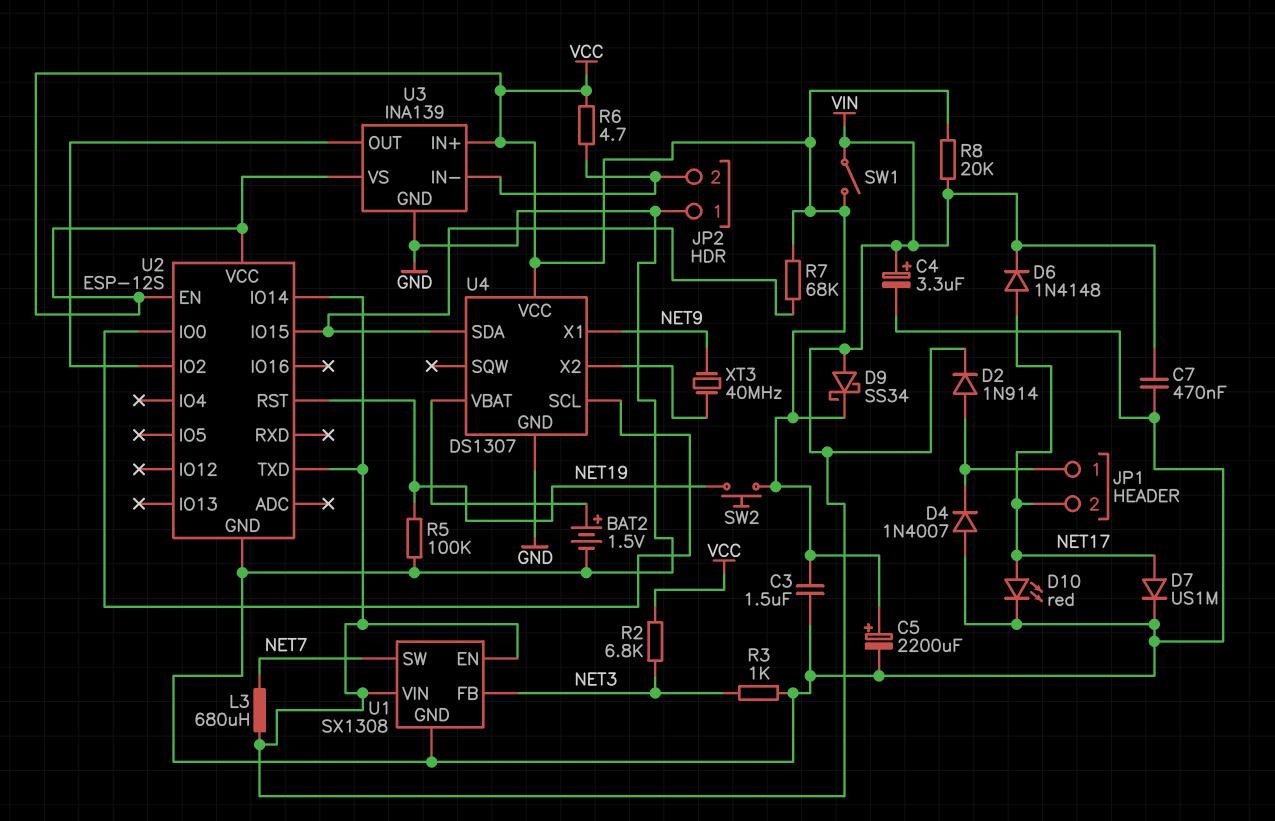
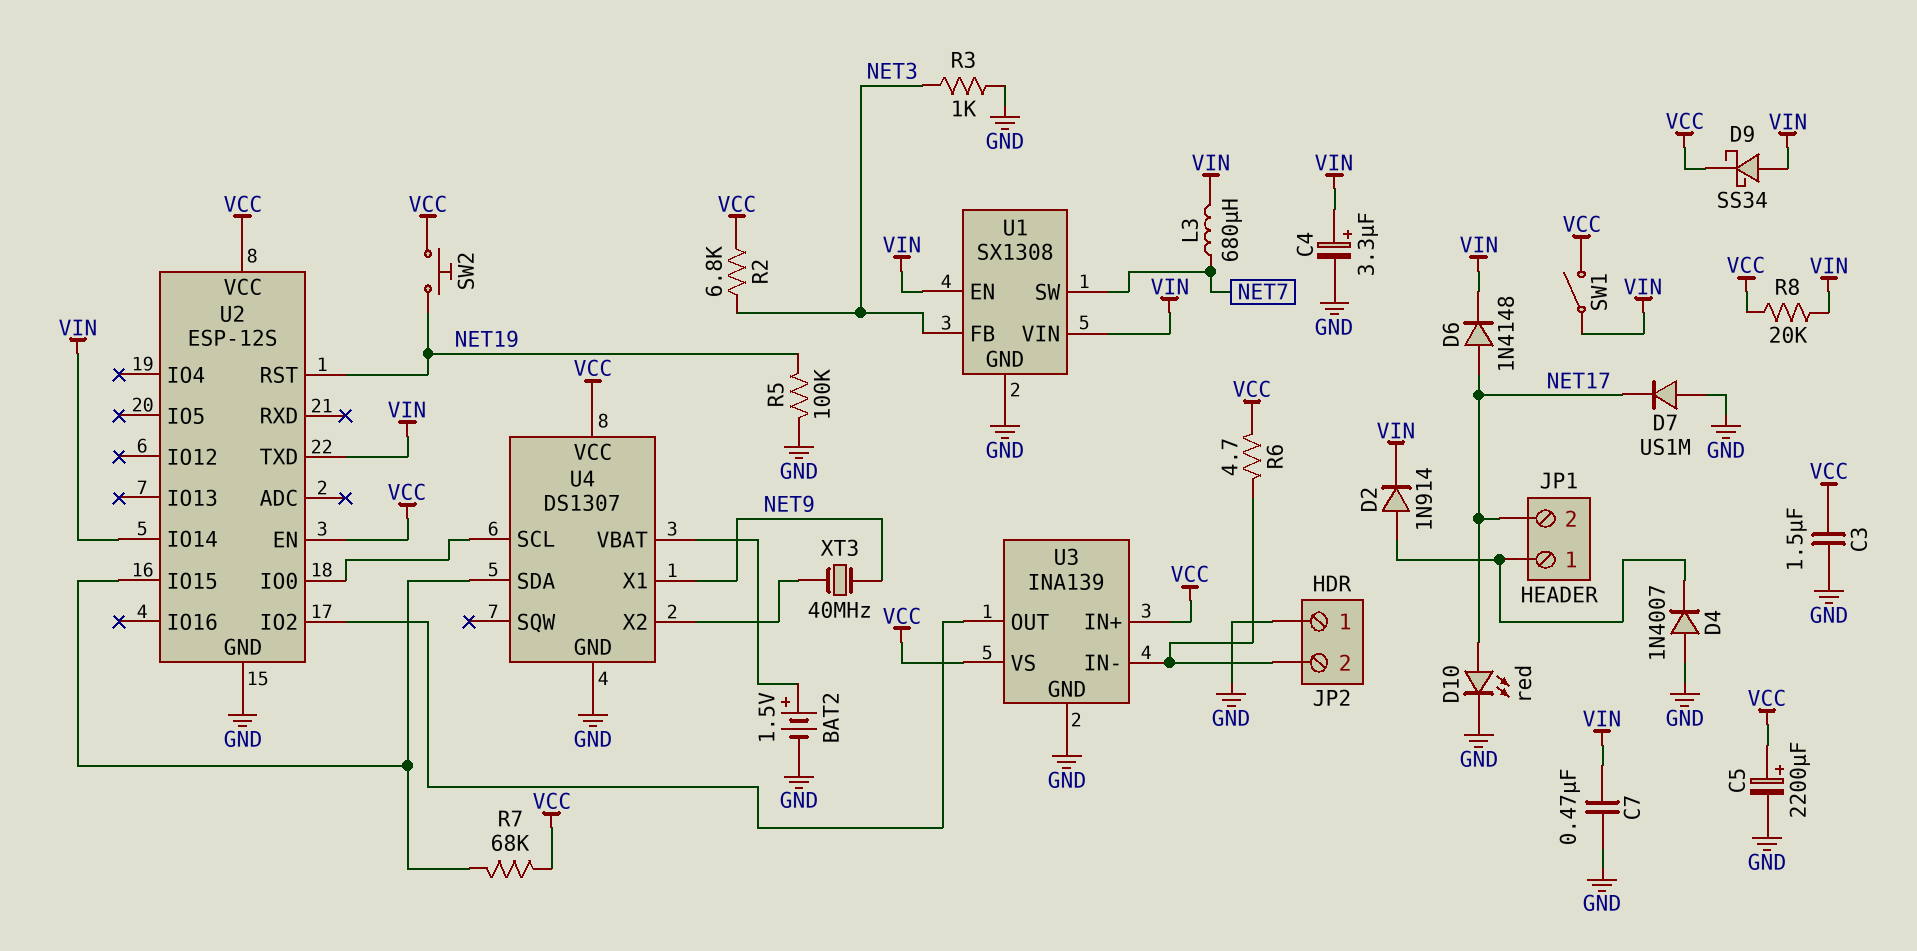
D7: diode US1M (A NET17, K GND) -> diode US1M (A GND, K NET17)

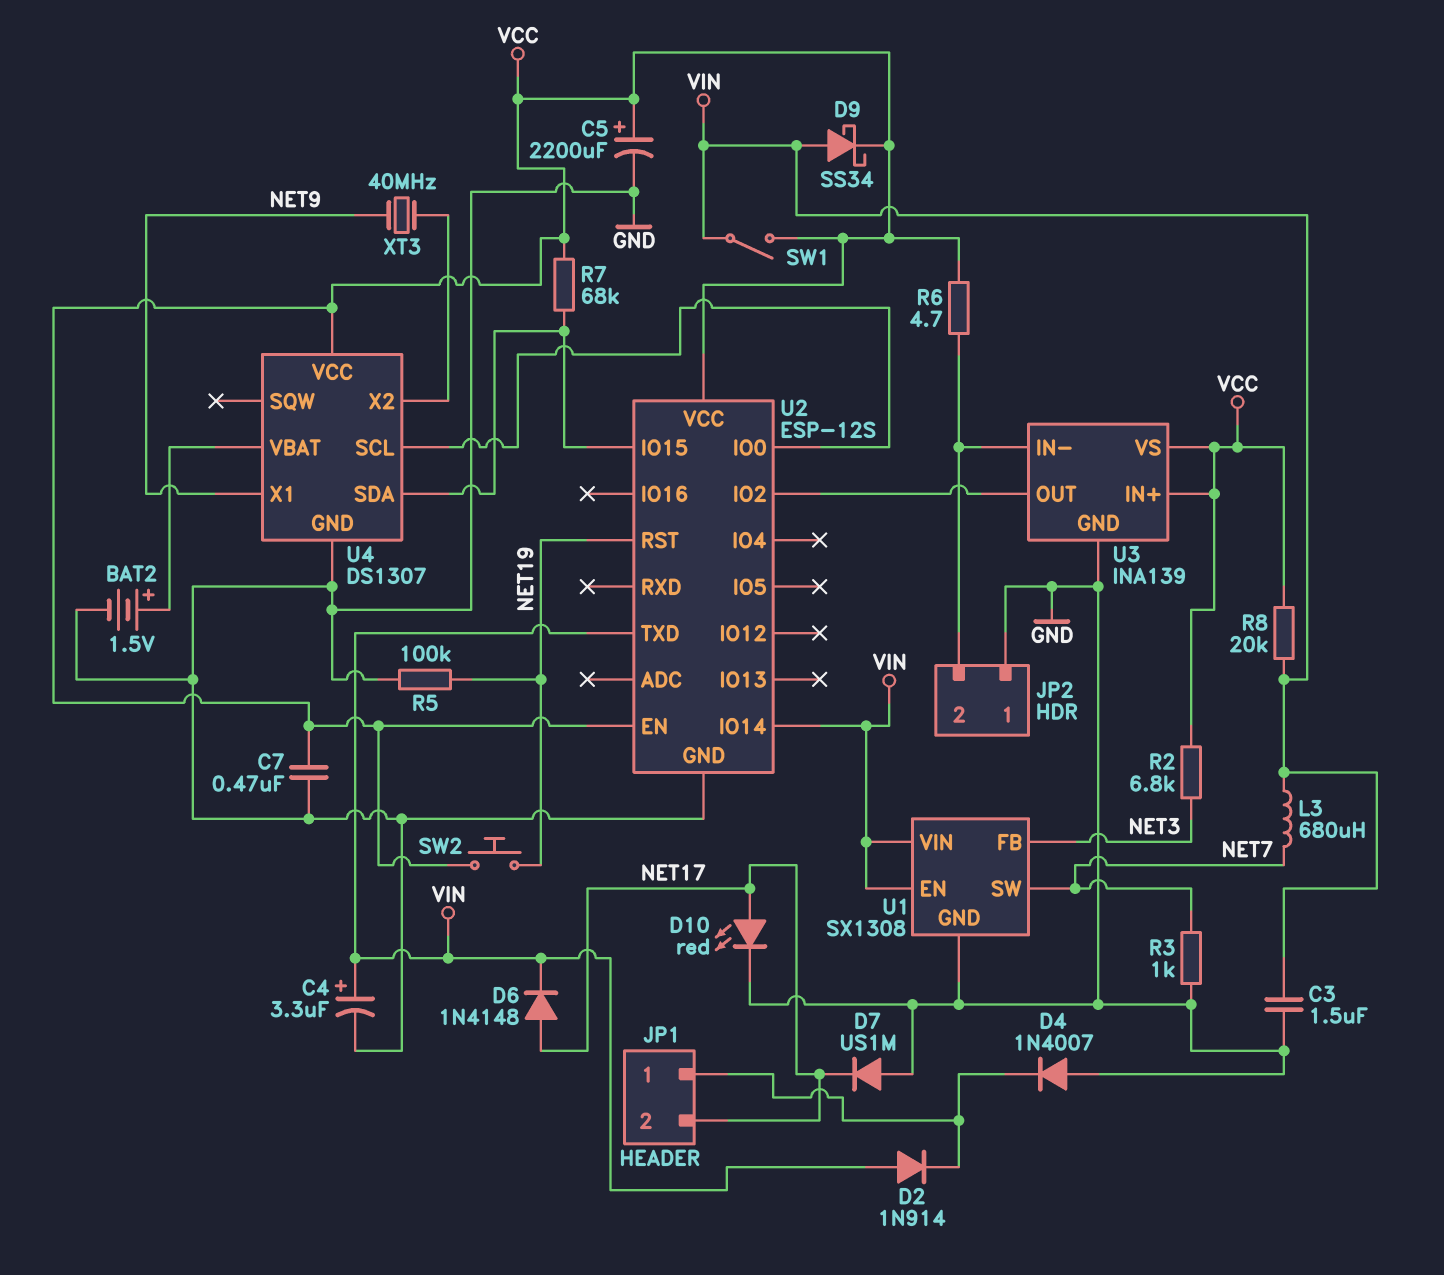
C3: 1.5uF (GND, VCC) -> 1.5uF (GND, VIN)
C7: 470nF (GND, VIN) -> 470nF (GND, VCC)
D2: diode 1N914 (A JP1/1, K VIN) -> diode 1N914 (A VIN, K JP1/1)
R3: 1k (GND, NET3) -> 1k (GND, NET7)

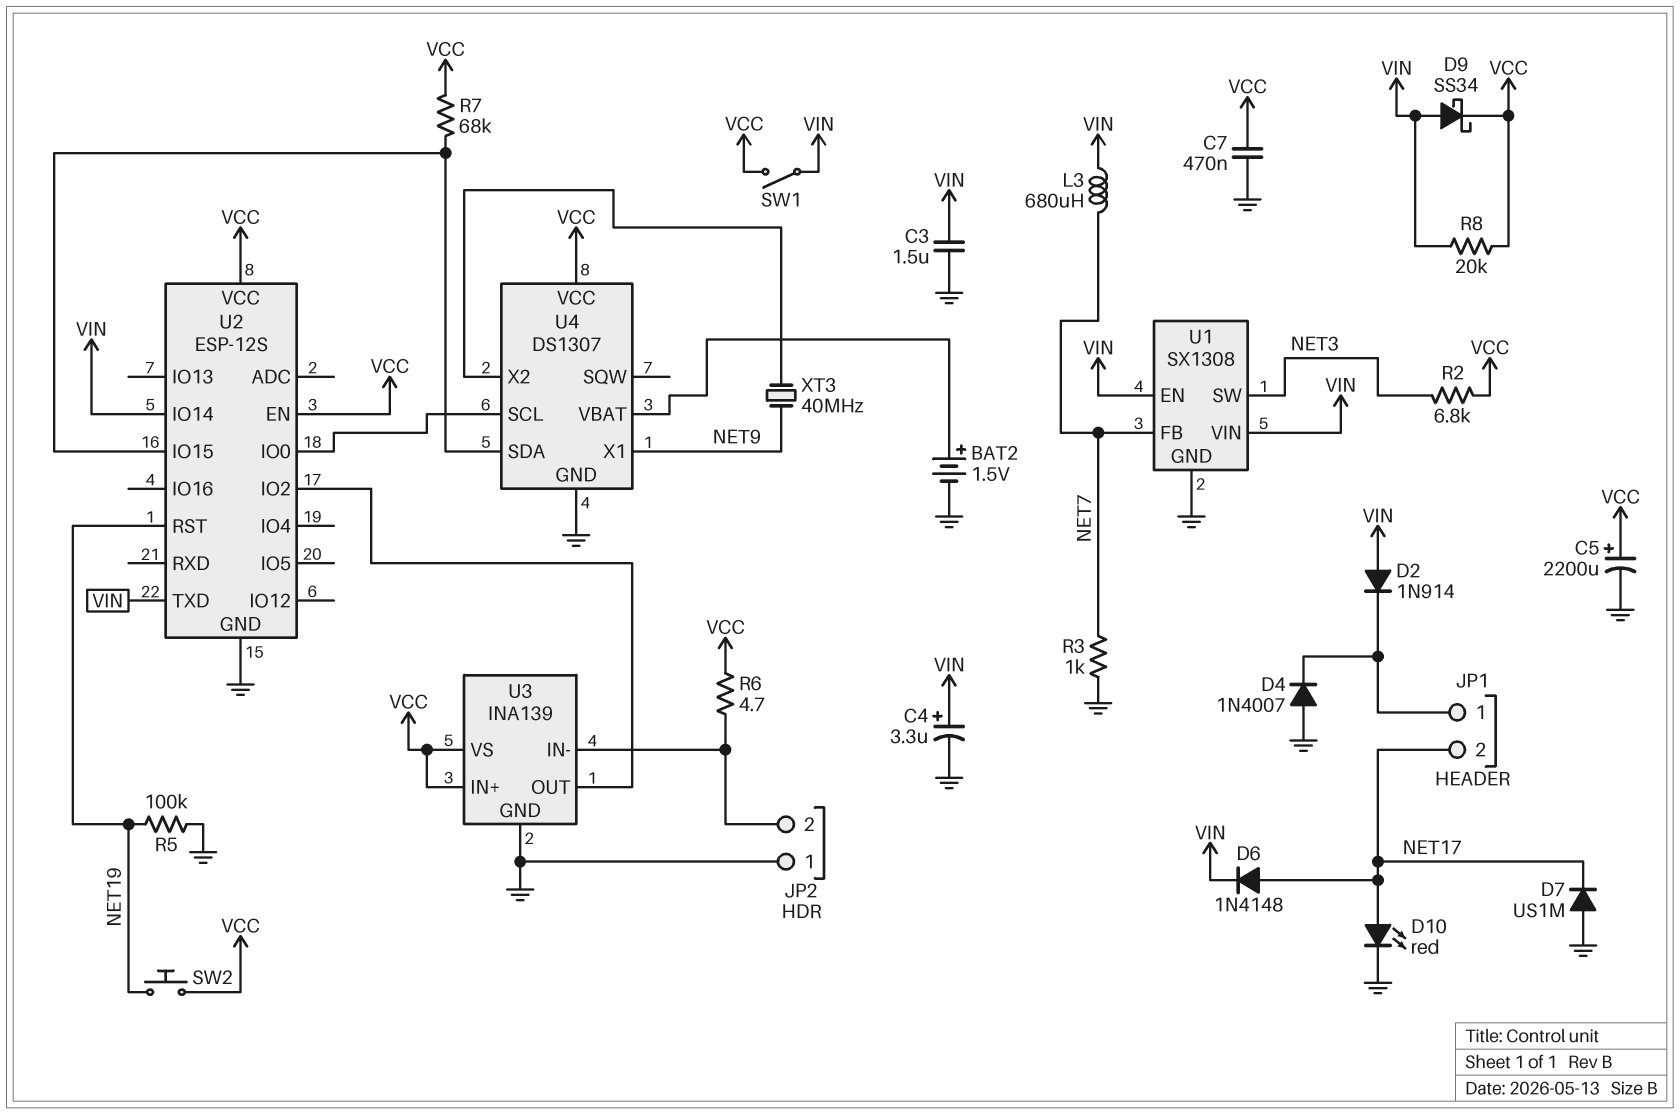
U1 pin FB: NET3 -> NET7
U1 pin SW: NET7 -> NET3

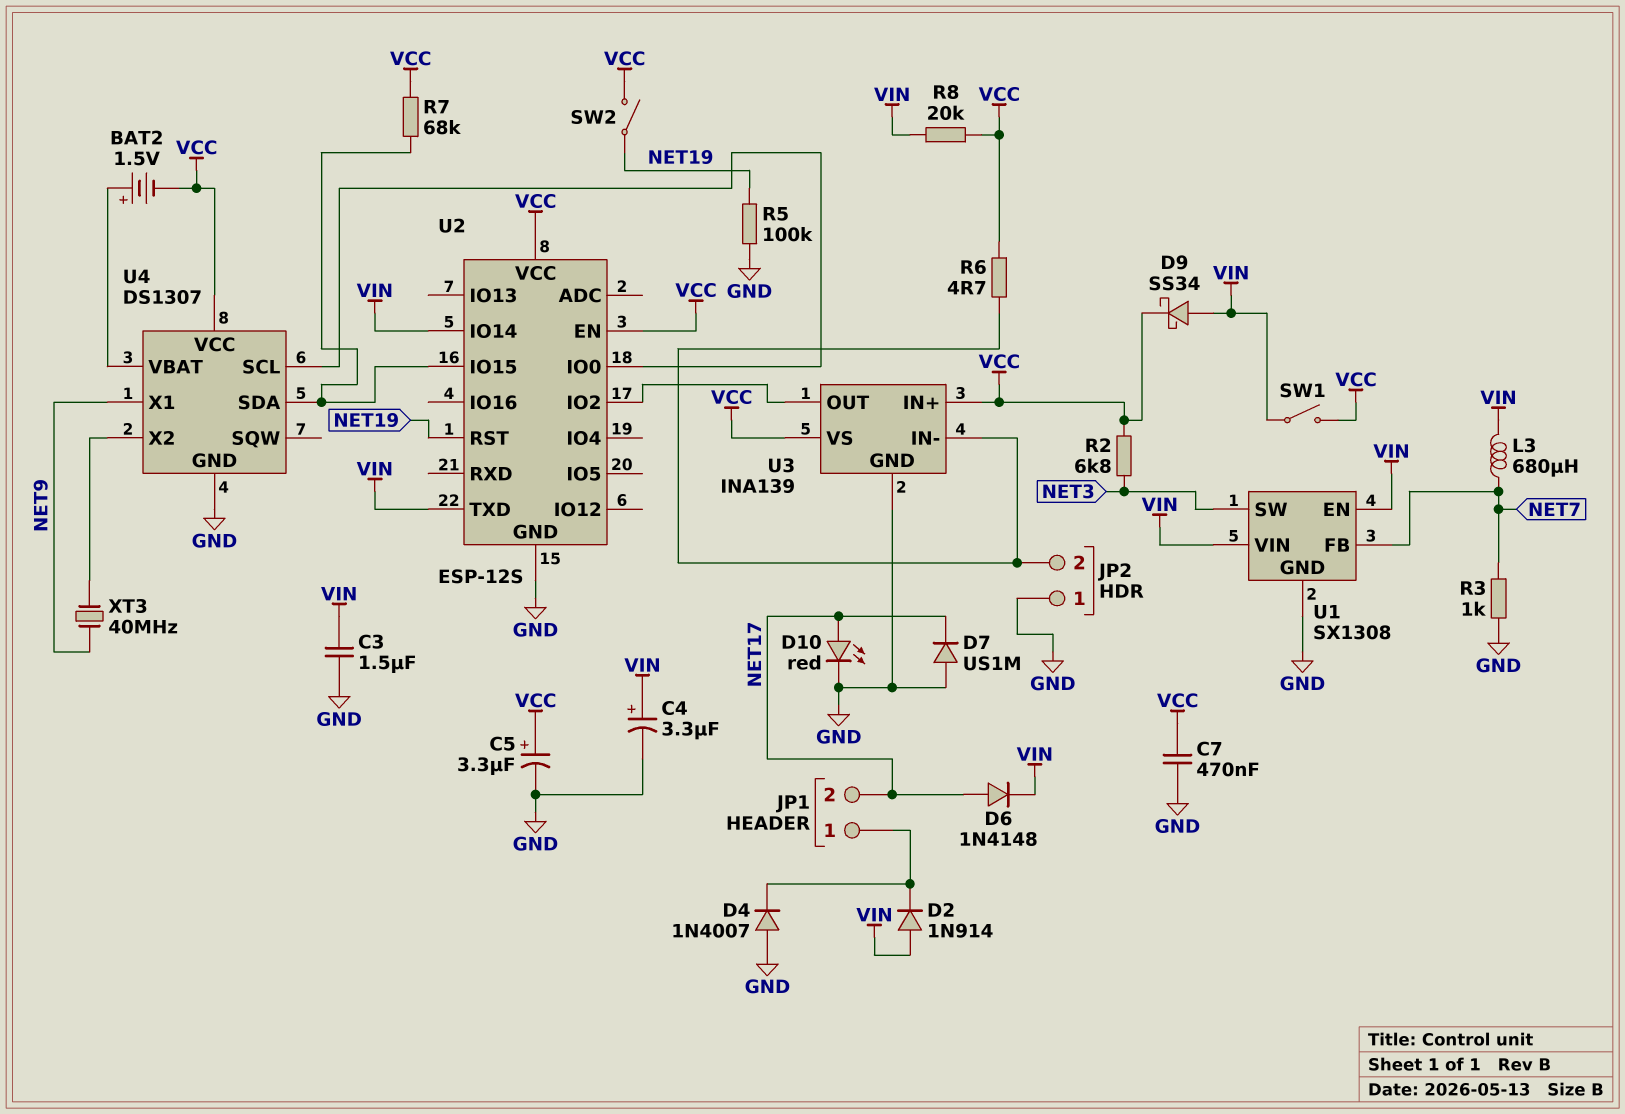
BAT2: 1.5V (plus U4/VBAT, minus GND) -> 1.5V (plus U4/VBAT, minus VCC)
C5: 2200uF (plus VCC, minus GND) -> 3.3uF (plus VCC, minus GND)
SW2: button (NET19, VCC) -> switch (NET19, VCC)

